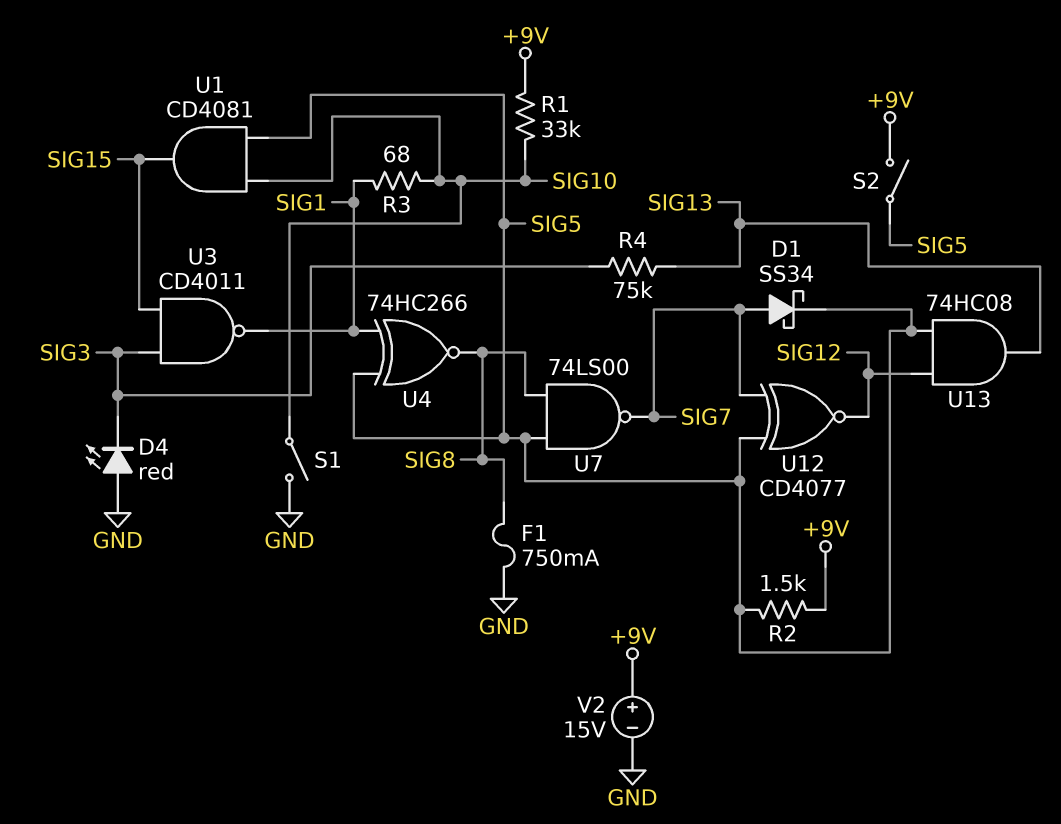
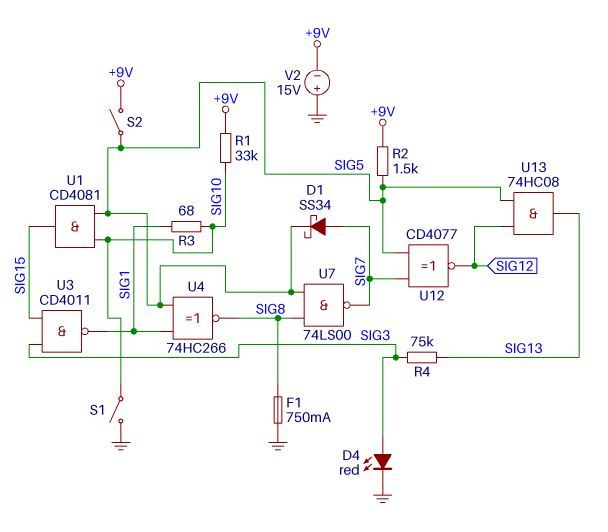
D4: LED red (A GND, K SIG3) -> LED red (A SIG3, K GND)
V2: 15V (plus +9V, minus GND) -> 15V (plus GND, minus +9V)

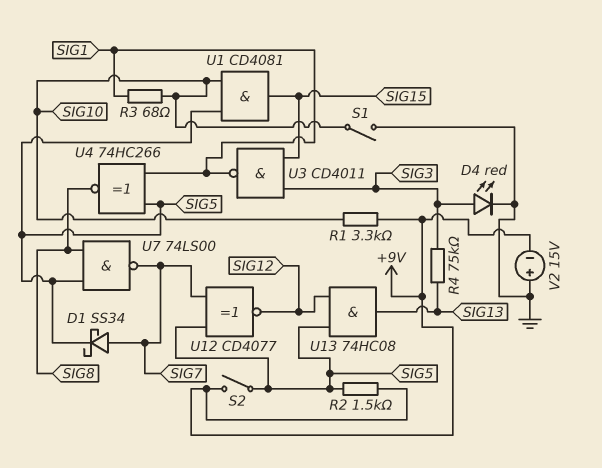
F1: 750mA (GND, SIG8) -> none
R1: 33k (+9V, SIG10) -> 3.3k (+9V, SIG10)

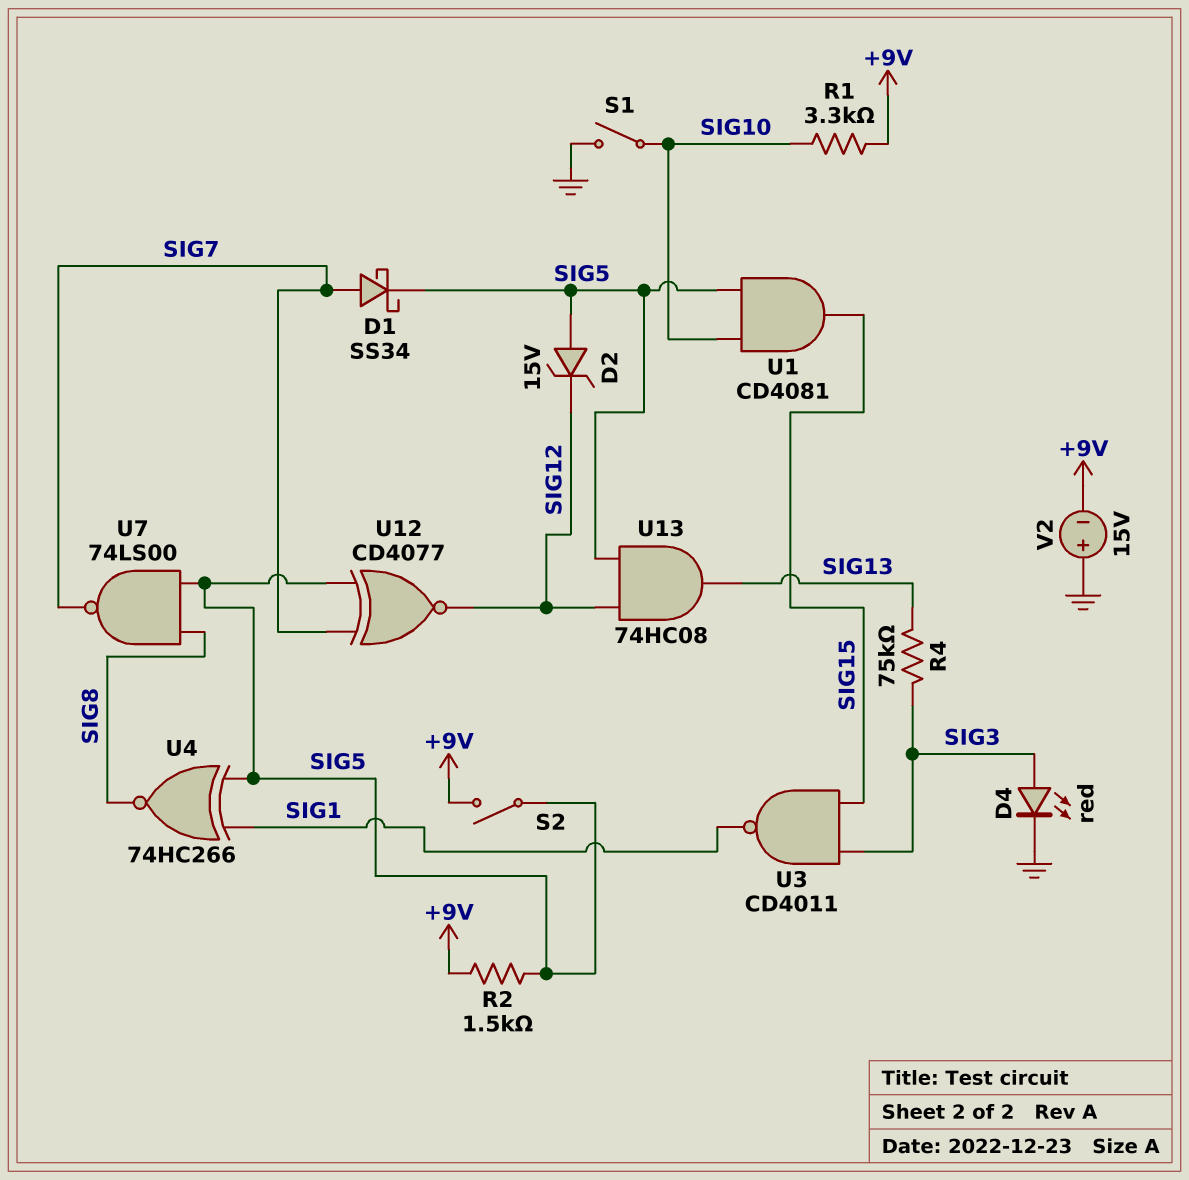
D2: none -> zener 15V (A SIG5, K SIG12)
R3: 68 (SIG1, SIG10) -> none

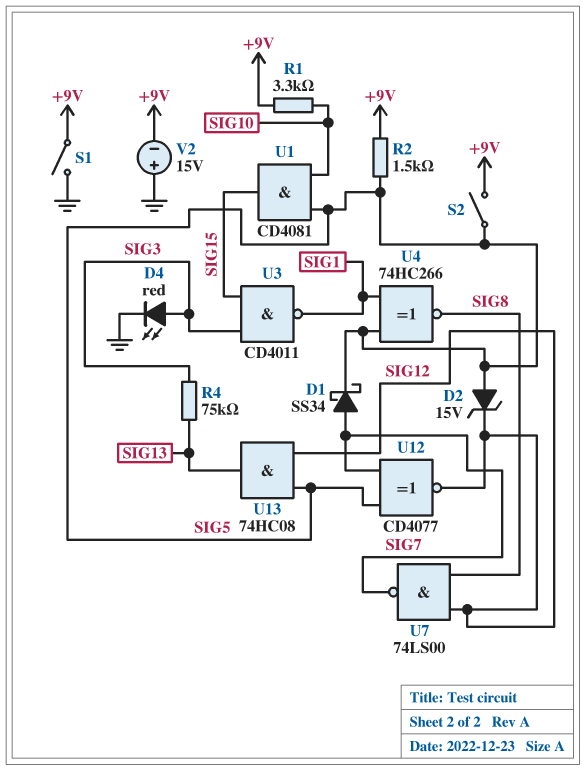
S1: switch (GND, SIG10) -> switch (+9V, GND)
U7: NAND 74LS00 (in SIG5, in SIG8, out SIG7) -> NAND 74LS00 (in SIG8, in SIG12, out SIG7)

